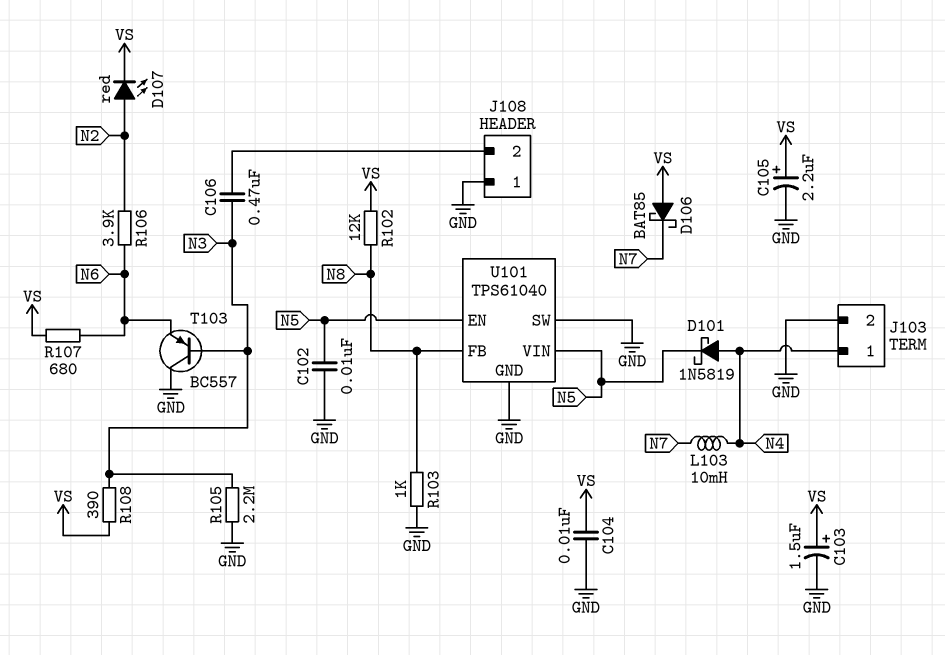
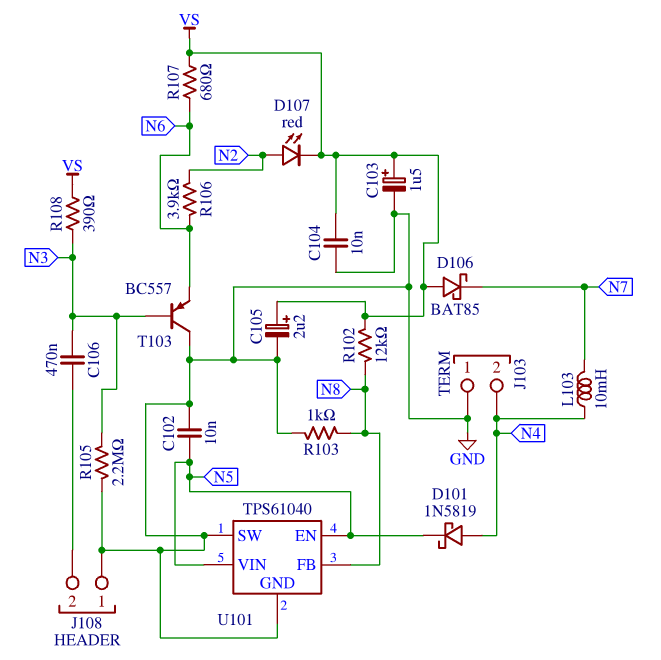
J103 pin 1: N4 -> GND
J103 pin 2: GND -> N4

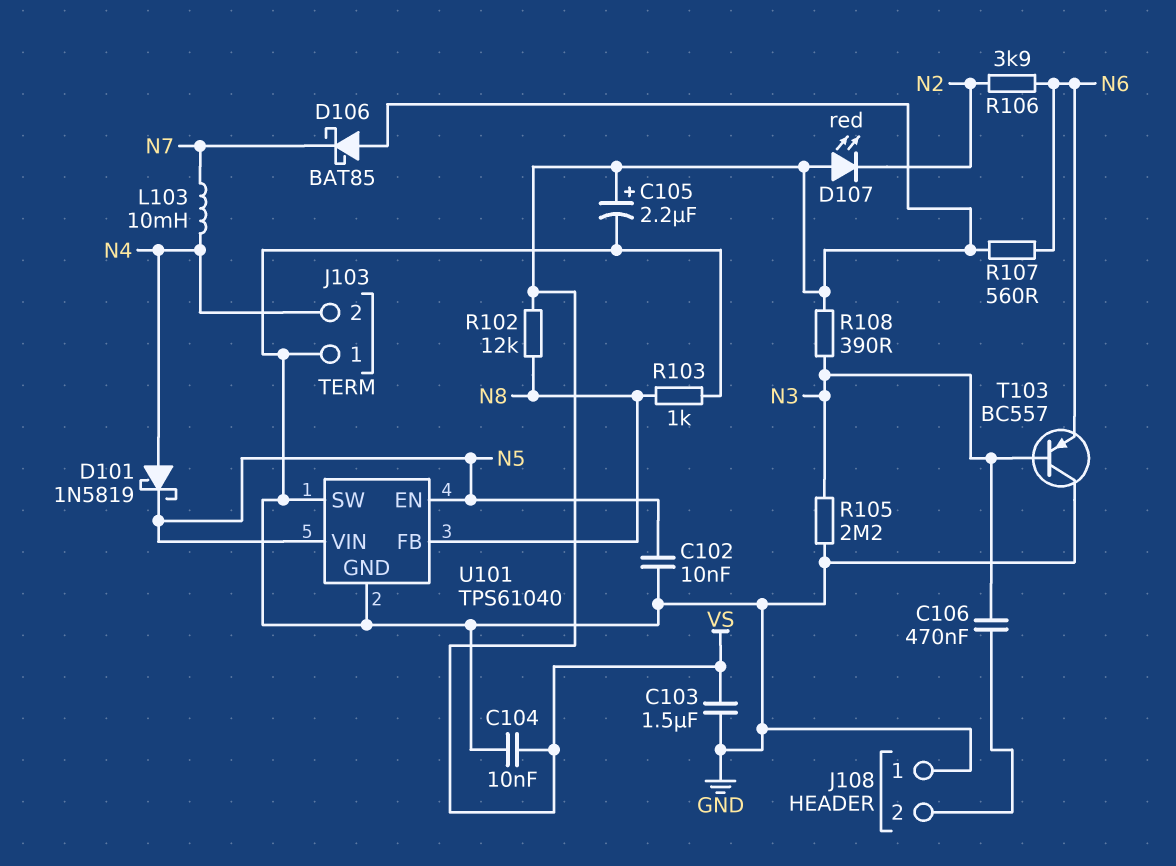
C103: 1.5uF (plus VS, minus GND) -> 1.5uF (GND, VS)
D107: LED red (A N2, K VS) -> LED red (A VS, K N2)
R107: 680 (N6, VS) -> 560 (N6, VS)

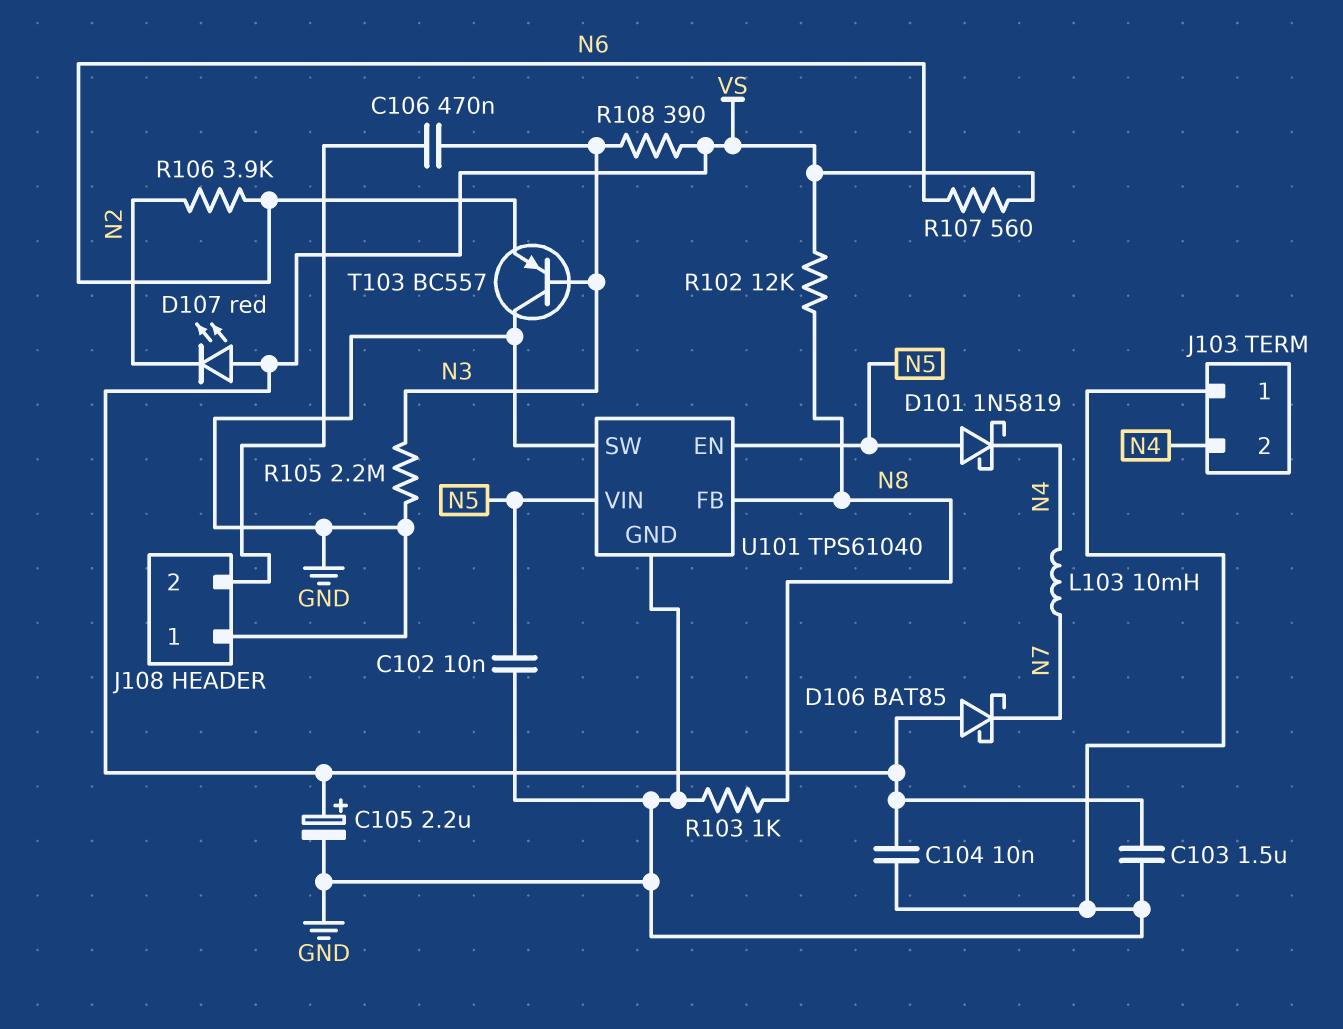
D101: schottky 1N5819 (A N4, K N5) -> schottky 1N5819 (A N5, K N4)

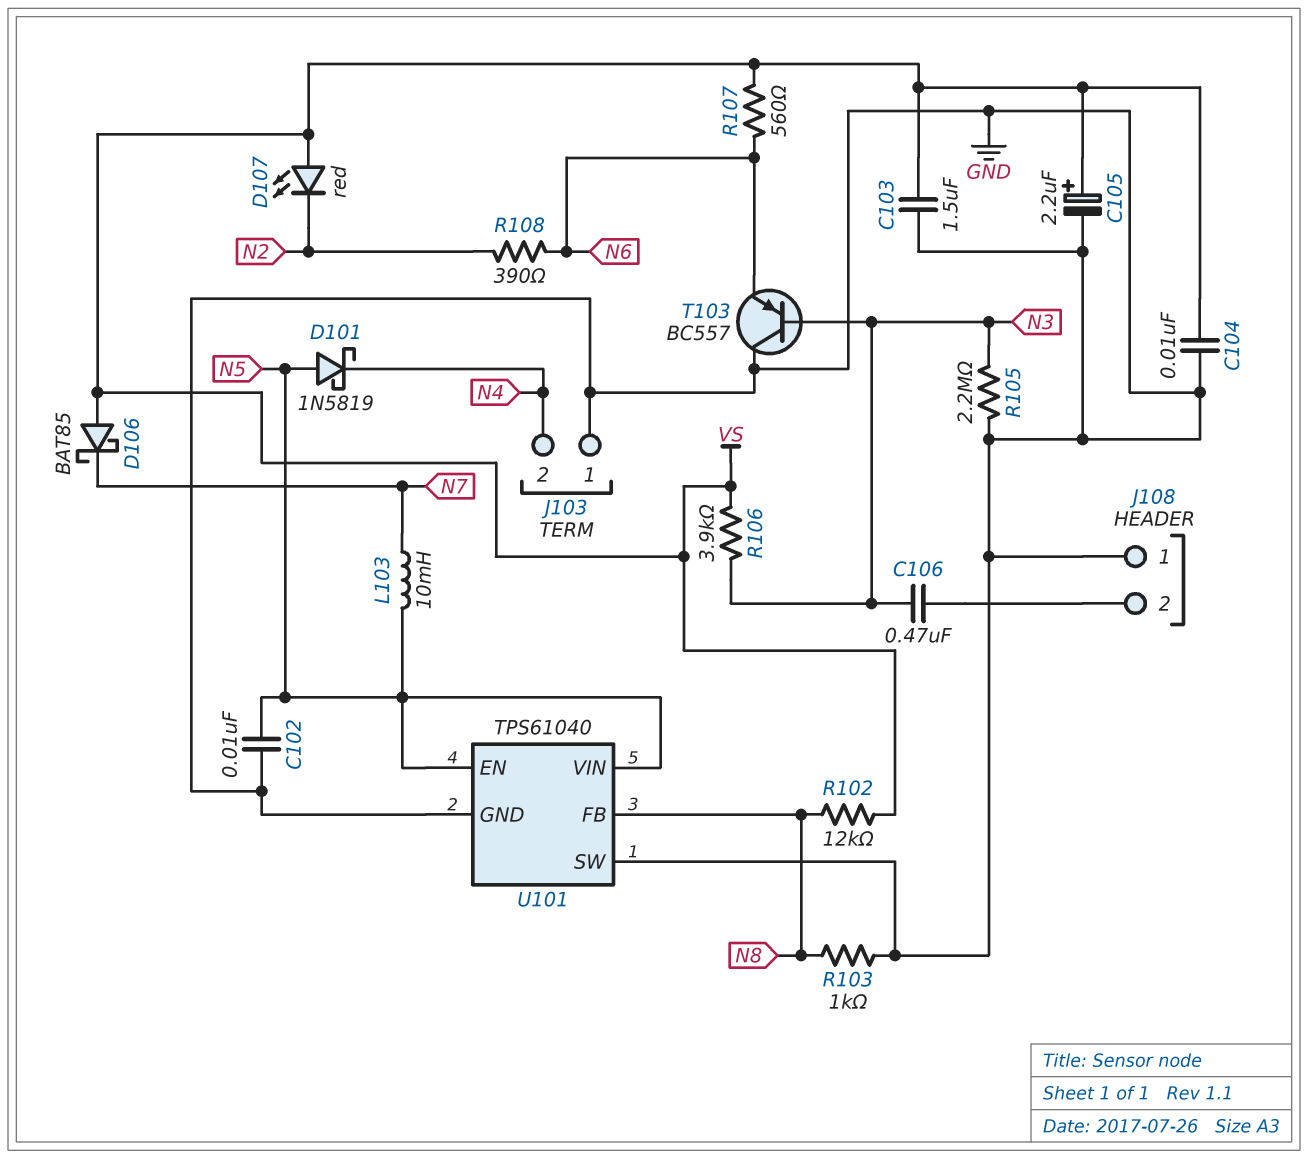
L103: 10mH (N4, N7) -> 10mH (N5, N7)
R106: 3.9k (N2, N6) -> 3.9k (N3, VS)
R108: 390 (N3, VS) -> 390 (N2, N6)

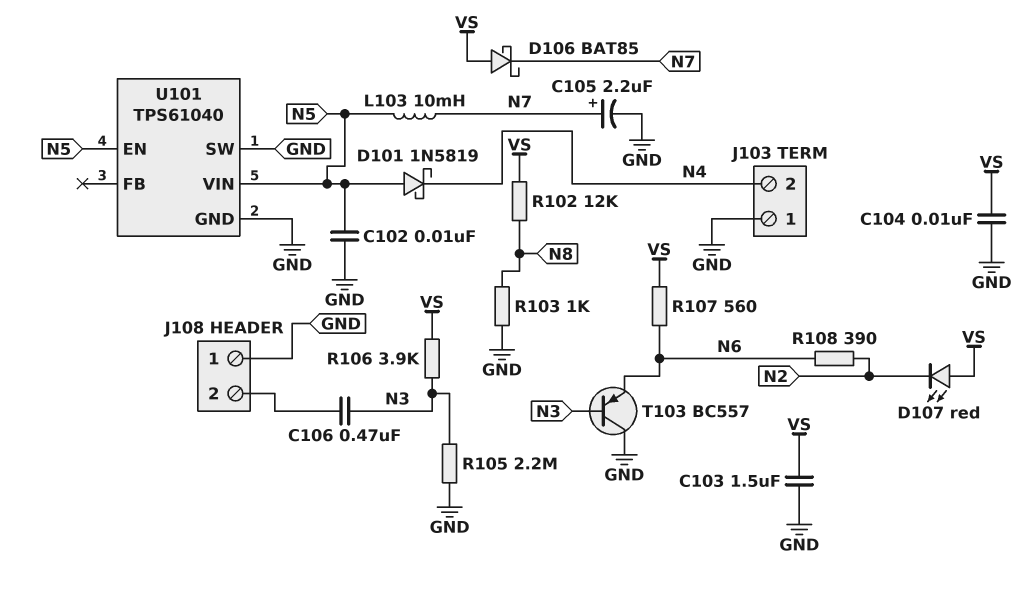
C105: 2.2uF (plus VS, minus GND) -> 2.2uF (plus N7, minus GND)
U101 pin FB: N8 -> none

